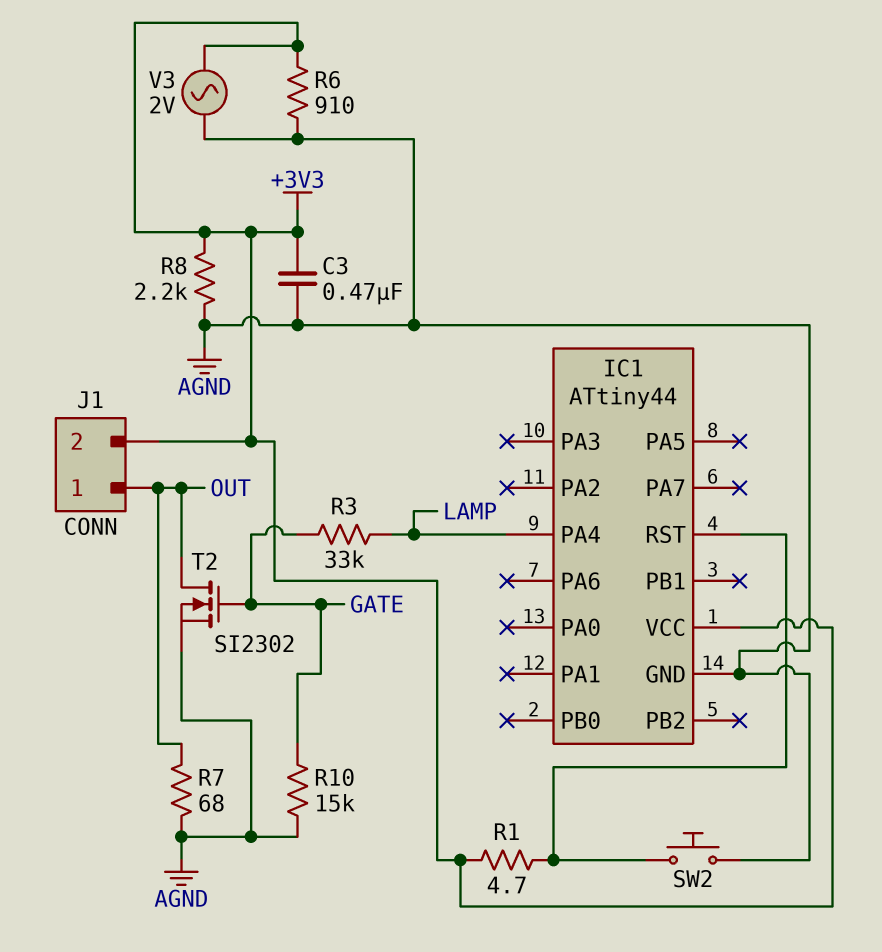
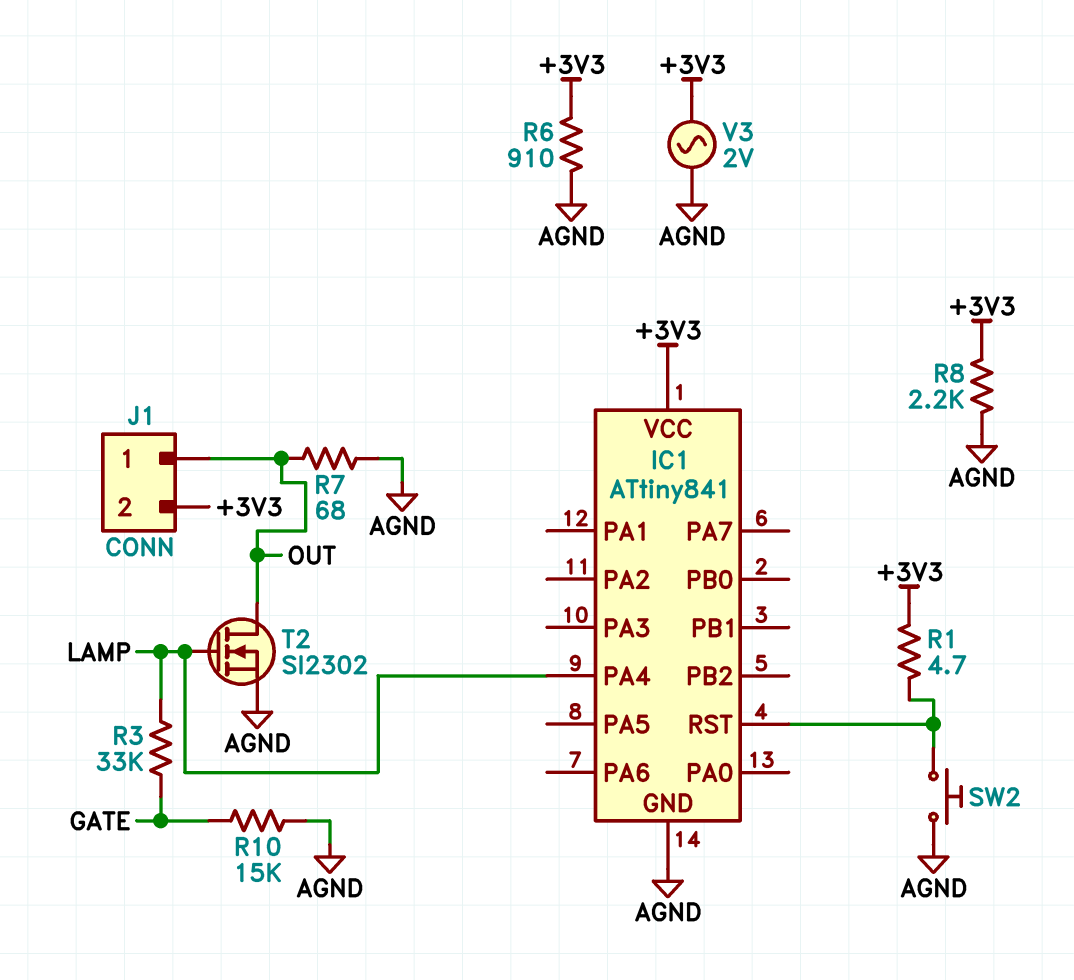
C3: 470nF (+3V3, AGND) -> none
IC1: ATtiny44 -> ATtiny841
T2: NMOS SI2302 (G GATE, D OUT, S AGND) -> NMOS SI2302 (G LAMP, D OUT, S AGND)

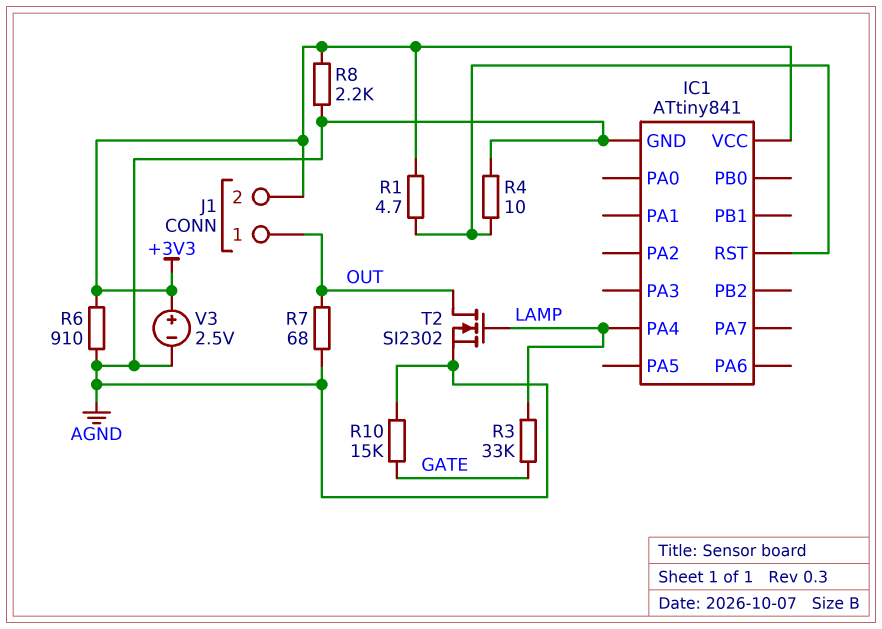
R4: none -> 10 (AGND, IC1/RST)
SW2: button (AGND, IC1/RST) -> none
V3: AC 2V (+3V3, AGND) -> 2.5V (plus +3V3, minus AGND)

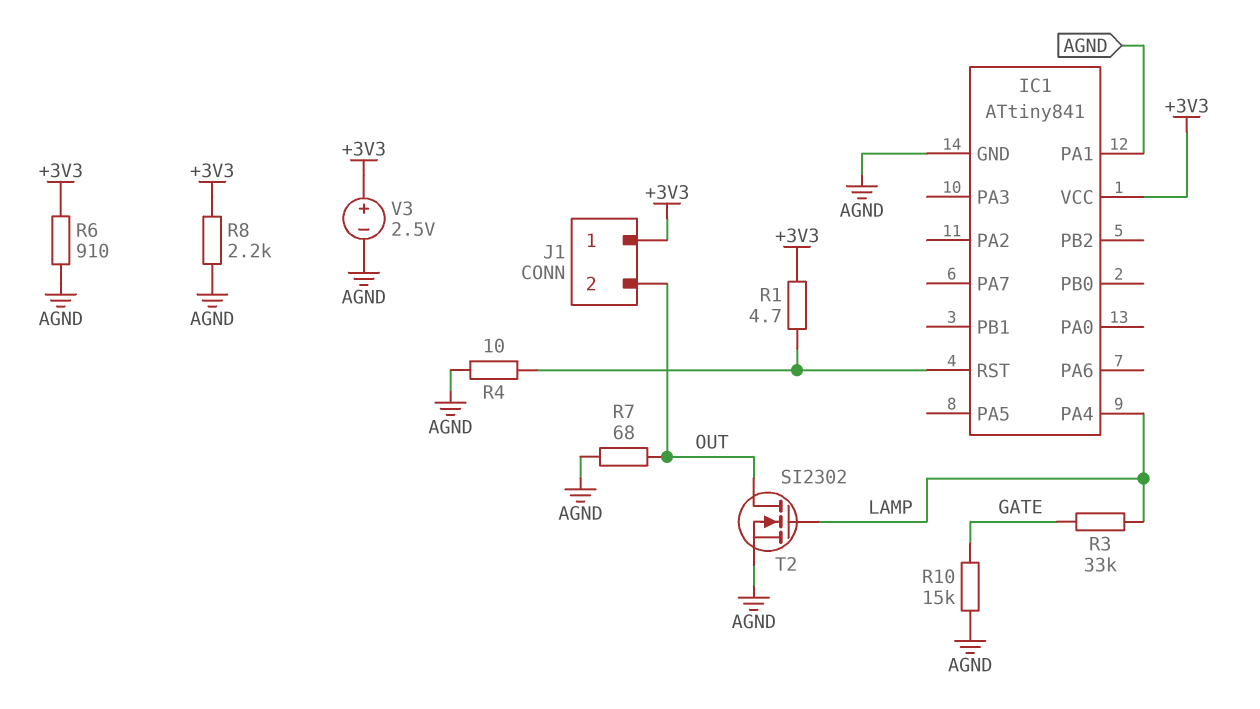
IC1 pin PA1: none -> AGND
J1 pin 1: OUT -> +3V3
J1 pin 2: +3V3 -> OUT

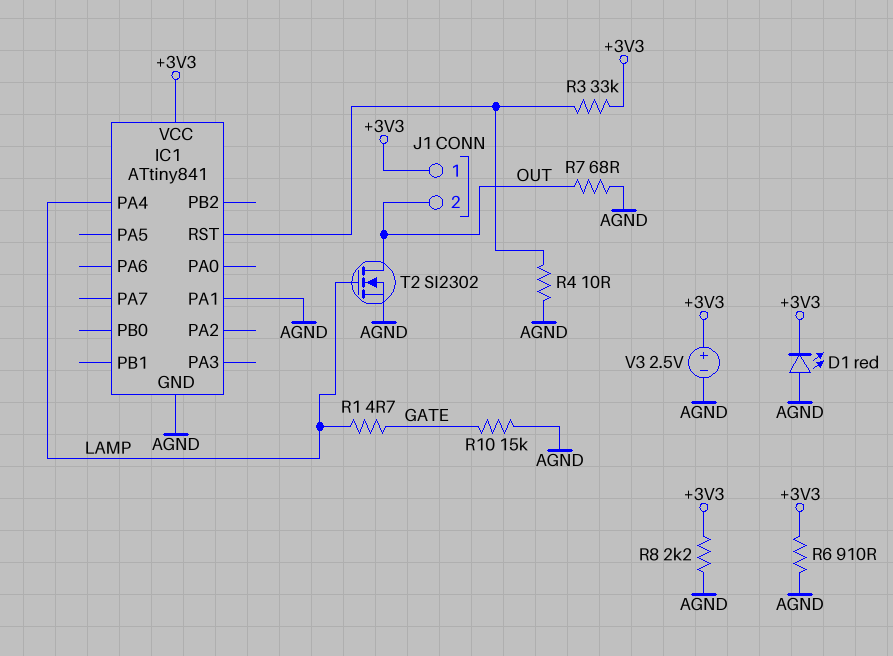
D1: none -> LED red (A AGND, K +3V3)
R1: 4.7 (+3V3, IC1/RST) -> 4.7 (GATE, LAMP)
R3: 33k (GATE, LAMP) -> 33k (+3V3, IC1/RST)

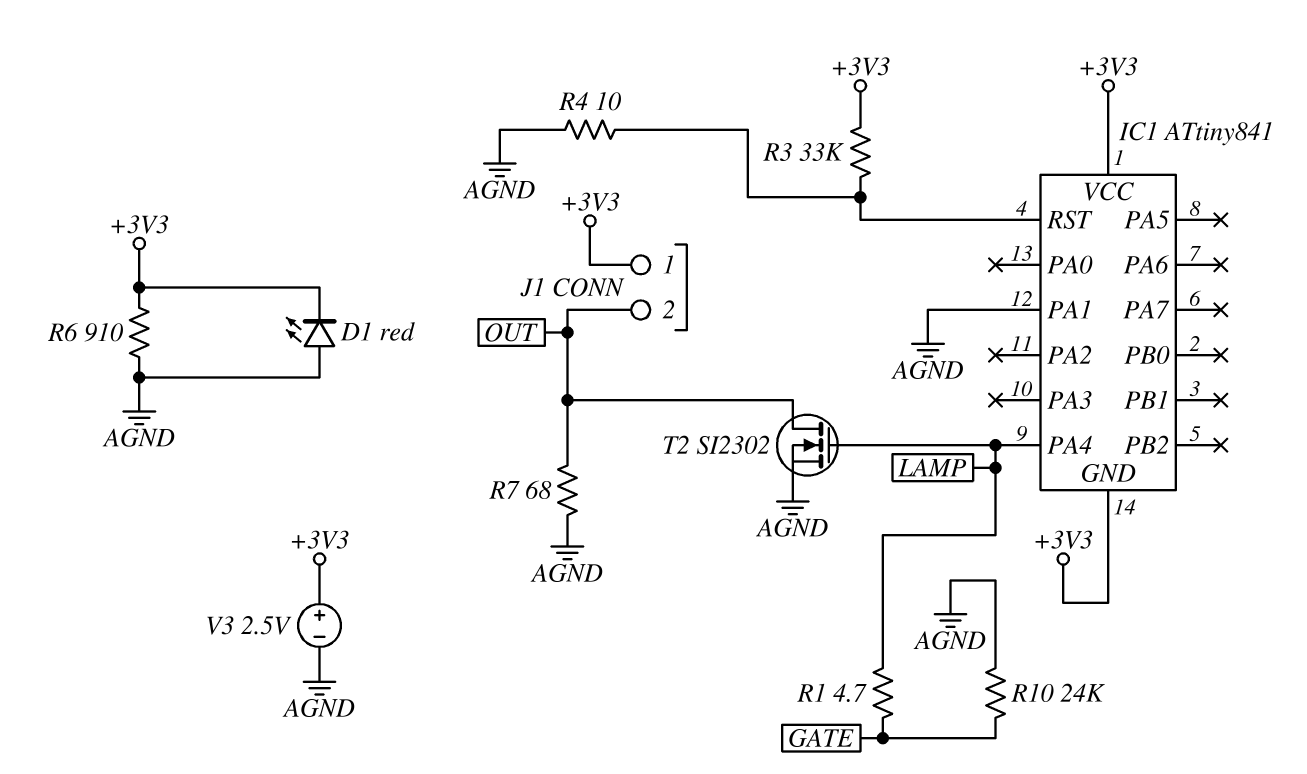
IC1 pin GND: AGND -> +3V3
R8: 2.2k (+3V3, AGND) -> none
R10: 15k (AGND, GATE) -> 24k (AGND, GATE)

